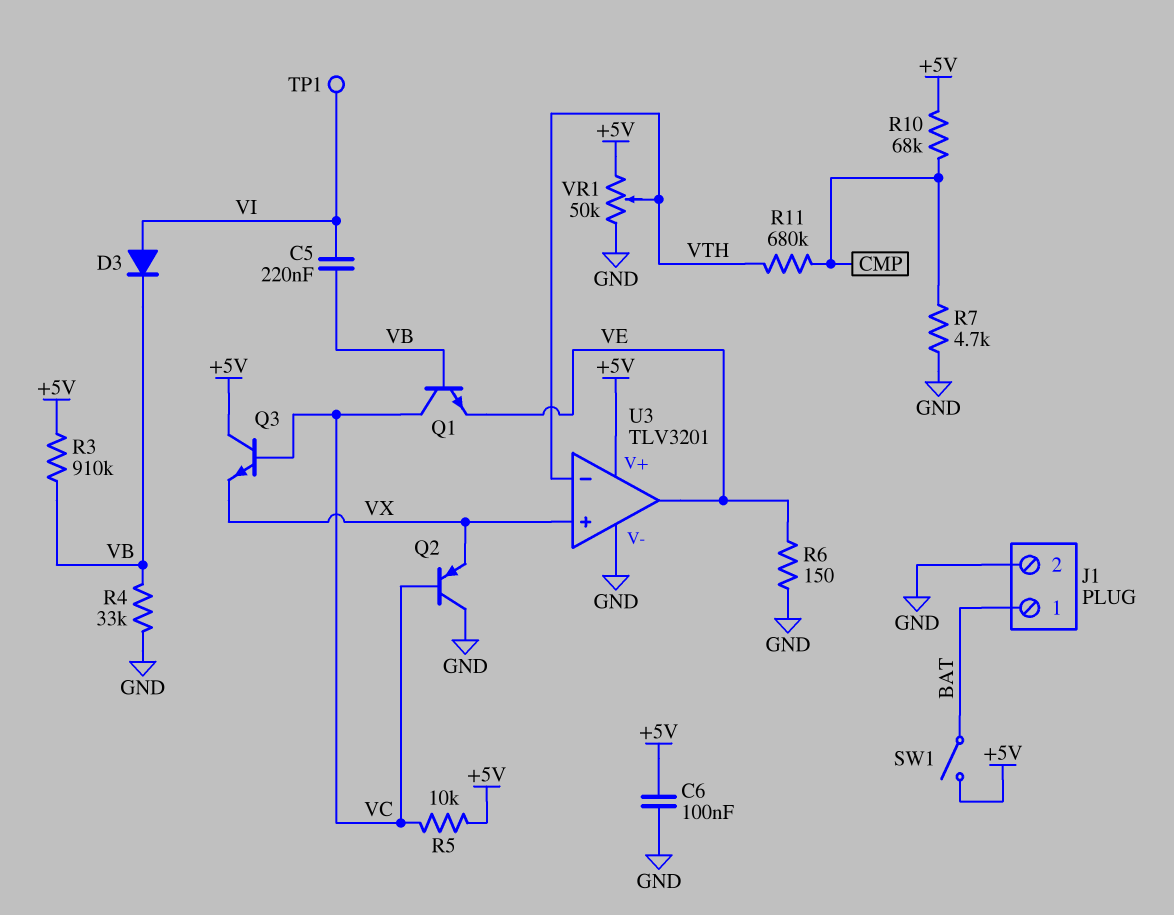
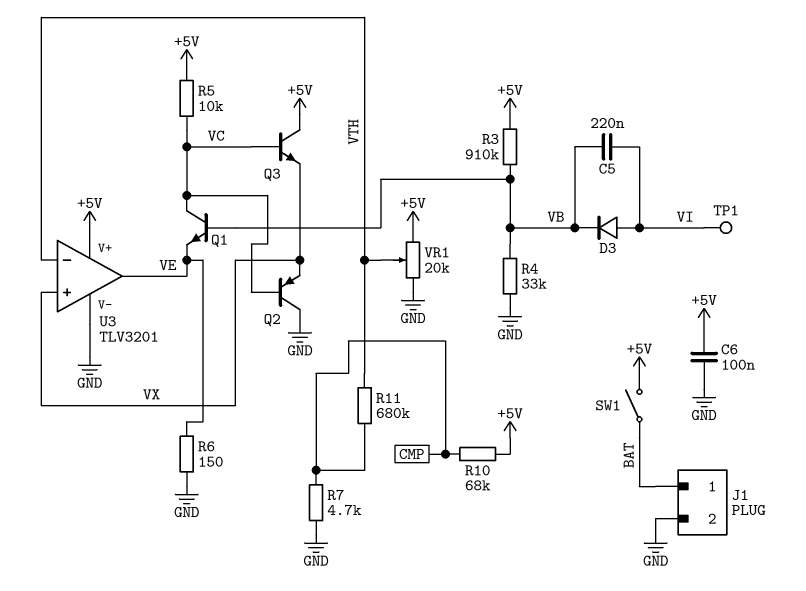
VR1: 50k (+5V, GND, wiper VTH) -> 20k (+5V, GND, wiper VTH)

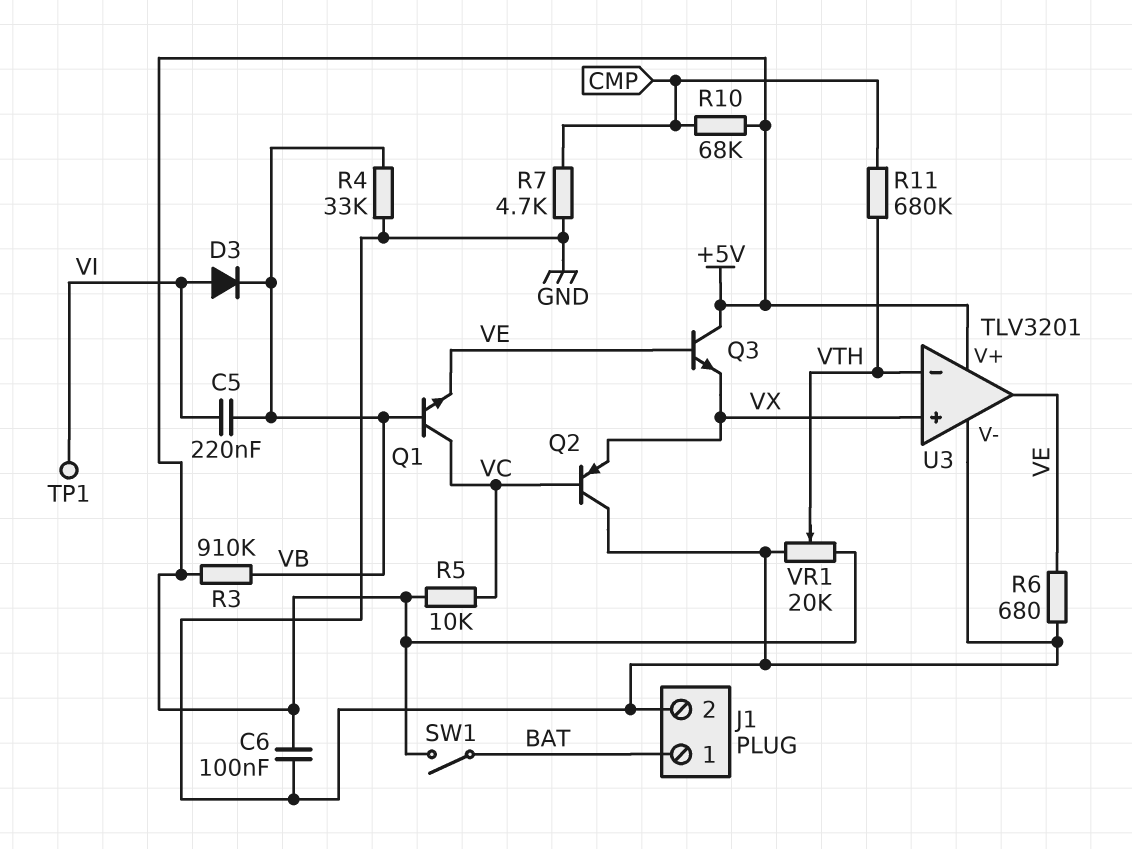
Q3: NPN (B VC, C +5V, E VX) -> NPN (B VE, C +5V, E VX)
R6: 150 (GND, VE) -> 680 (GND, VE)

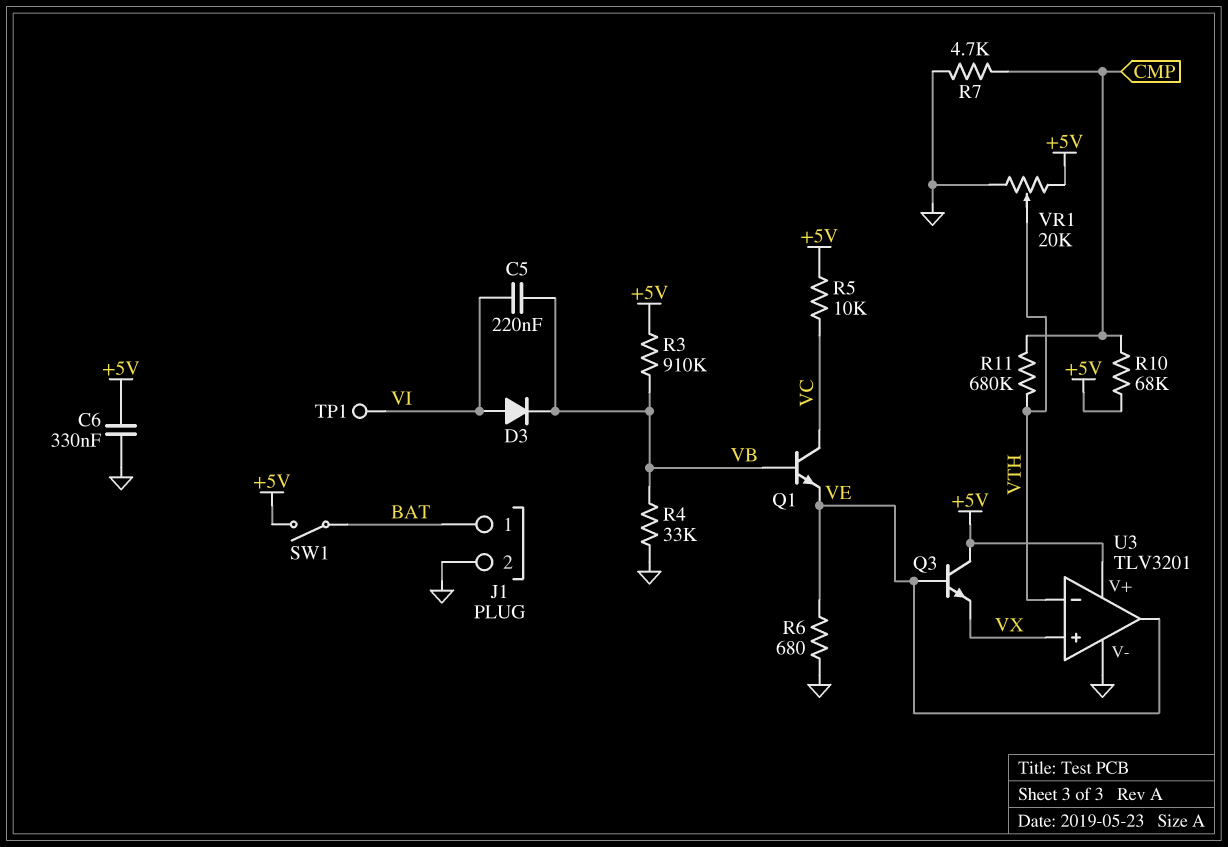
C6: 100nF (+5V, GND) -> 330nF (+5V, GND)
Q2: PNP (B VC, C GND, E VX) -> none

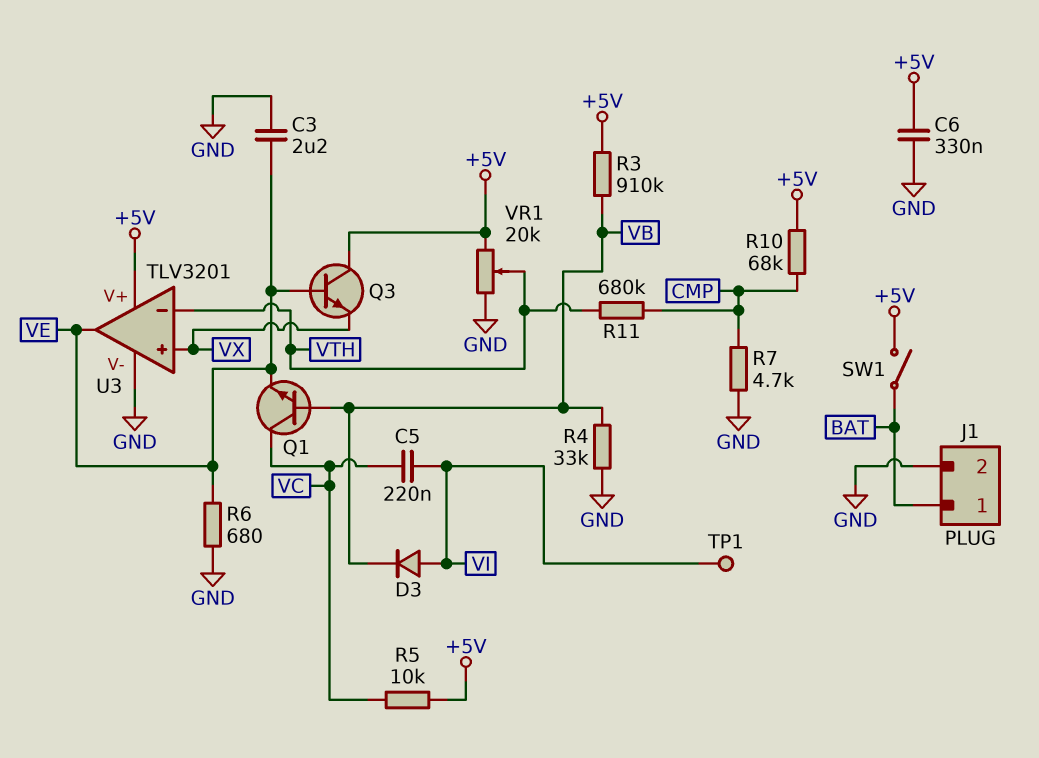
C3: none -> 2.2uF (GND, VE)
C5: 220nF (VB, VI) -> 220nF (VC, VI)

